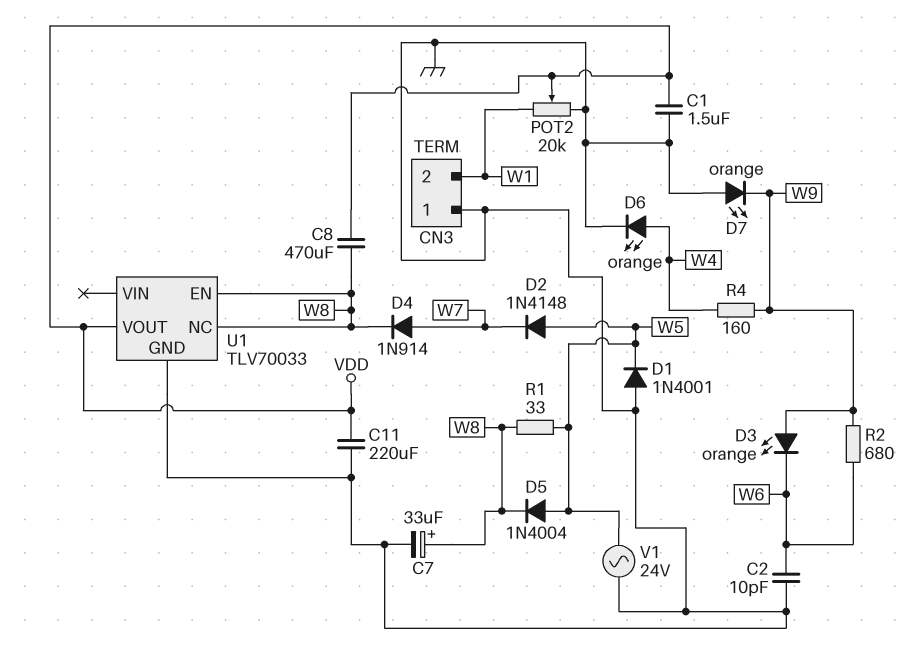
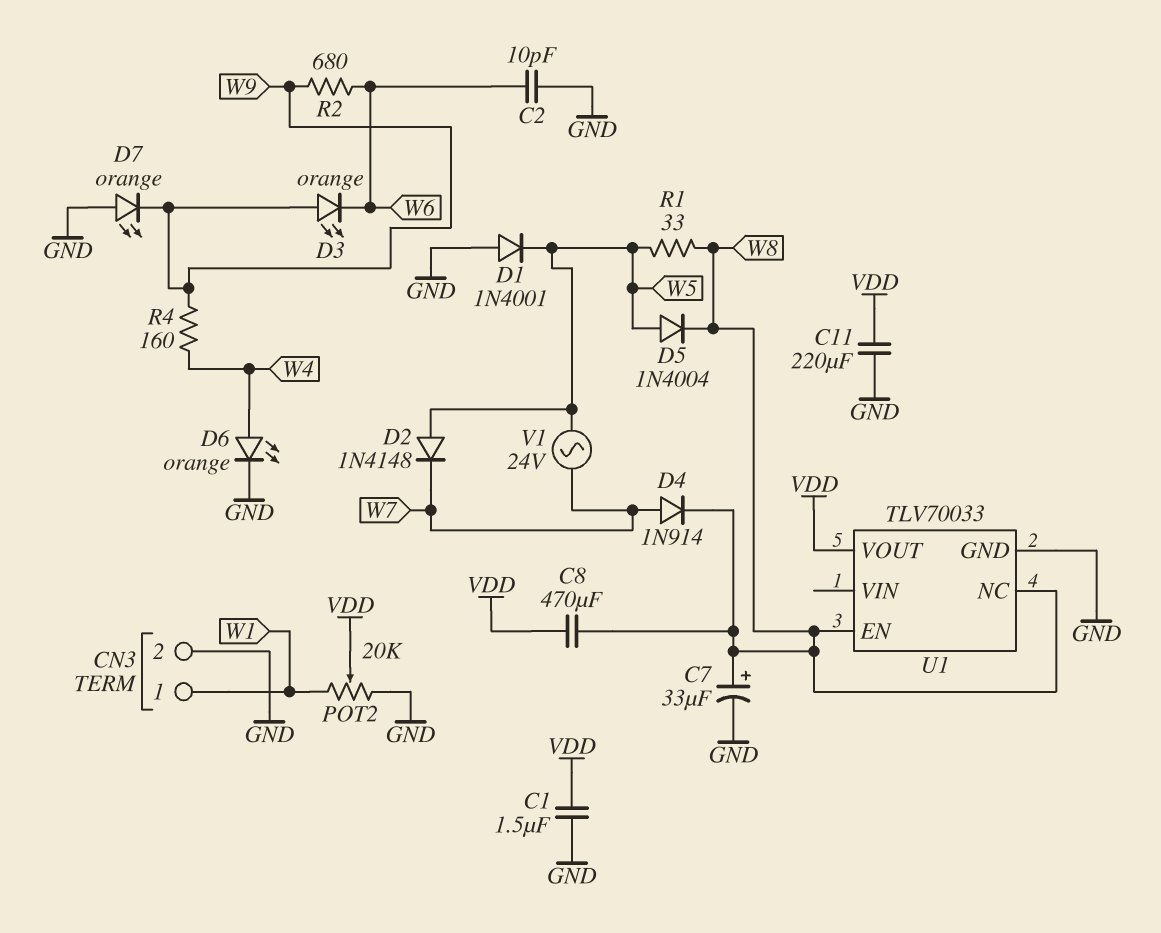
CN3 pin 1: GND -> W1
CN3 pin 2: W1 -> GND
V1: AC 24V (GND, W5) -> AC 24V (W5, W7)

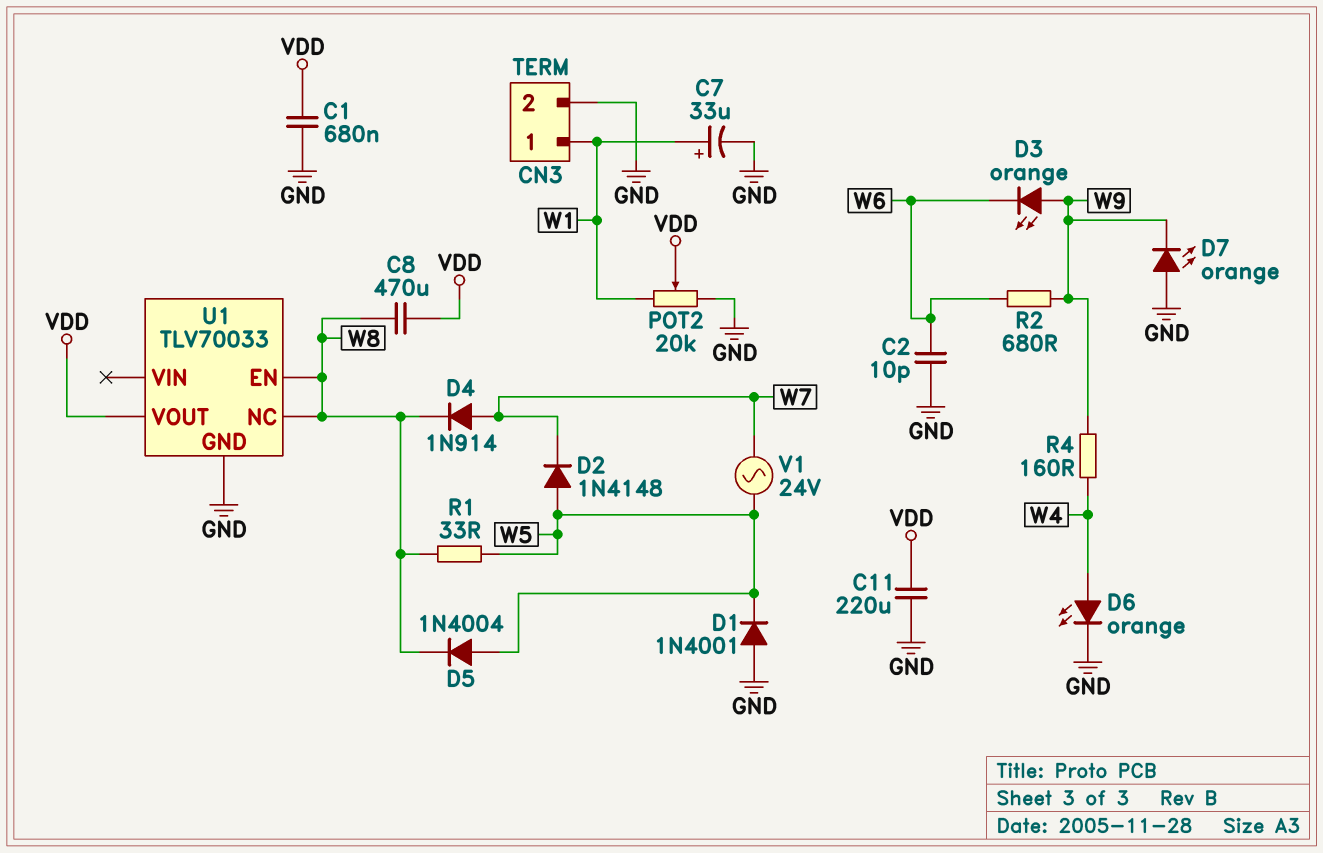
C1: 1.5uF (GND, VDD) -> 680nF (GND, VDD)
C7: 33uF (plus W8, minus GND) -> 33uF (plus W1, minus GND)

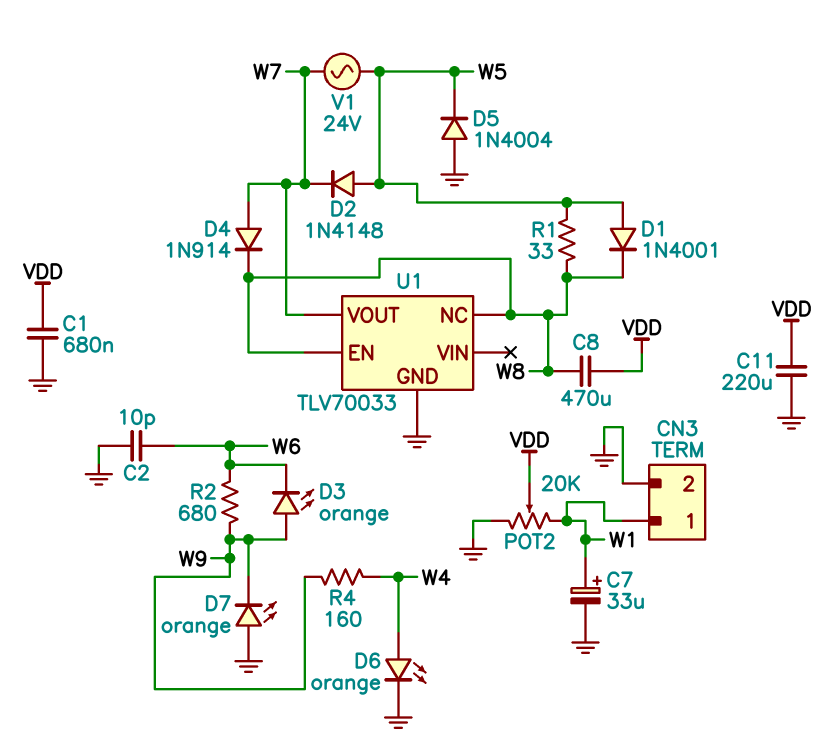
D1: diode 1N4001 (A GND, K W5) -> diode 1N4001 (A W5, K W8)
D5: diode 1N4004 (A W5, K W8) -> diode 1N4004 (A GND, K W5)
U1 pin VOUT: VDD -> W7

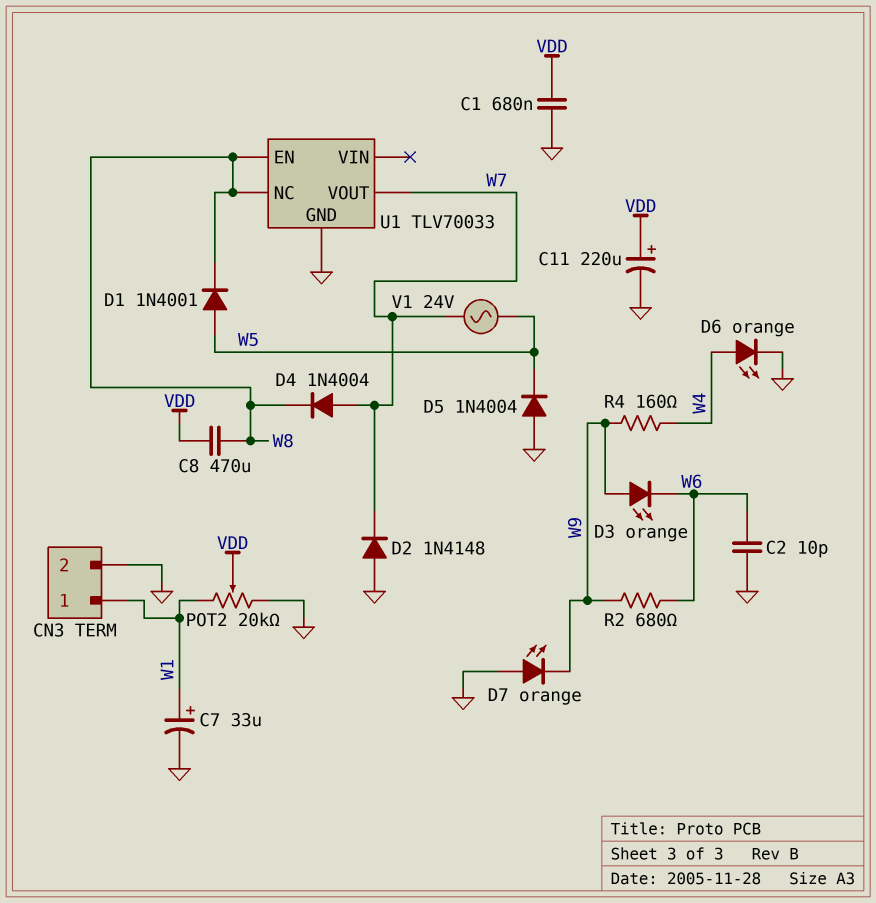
C11: 220uF (GND, VDD) -> 220uF (plus VDD, minus GND)
D2: diode 1N4148 (A W5, K W7) -> diode 1N4148 (A GND, K W7)
D4: diode 1N914 (A W7, K W8) -> diode 1N4004 (A W7, K W8)
R1: 33 (W5, W8) -> none

